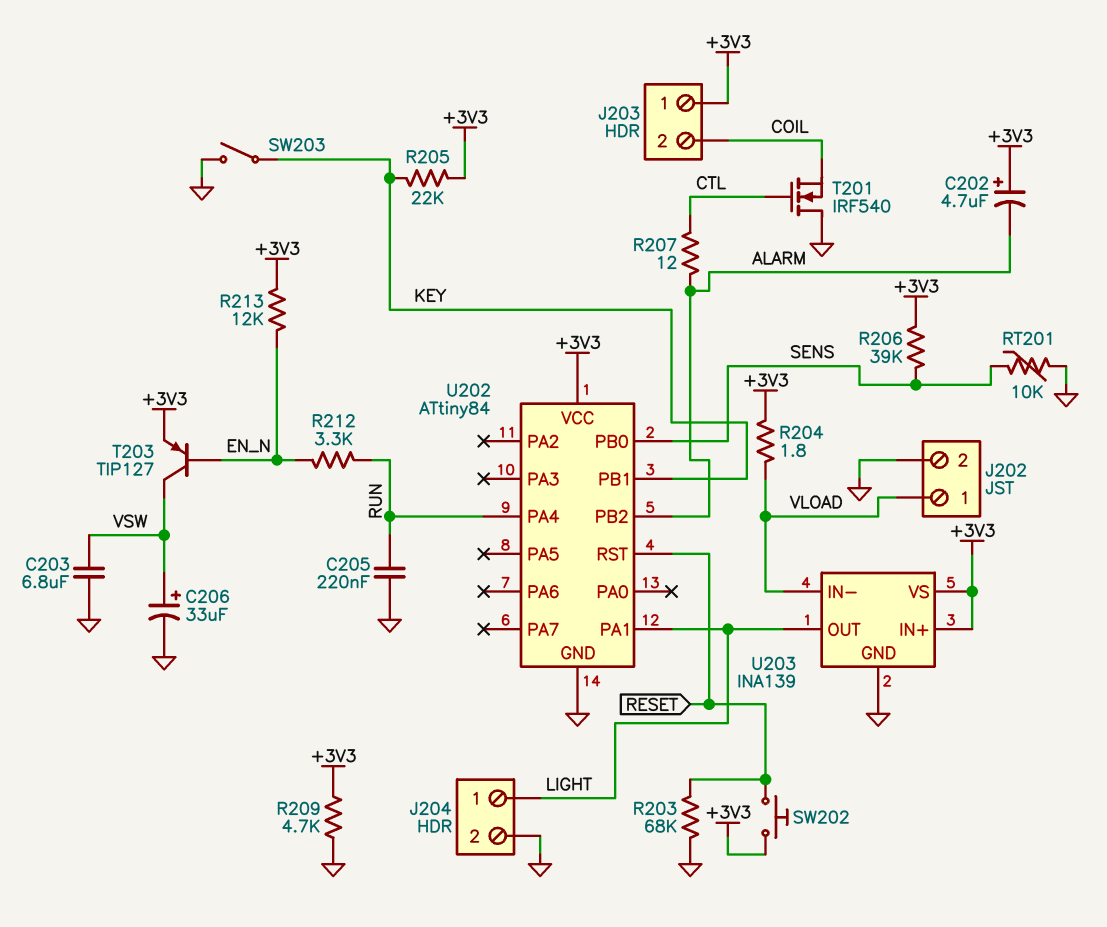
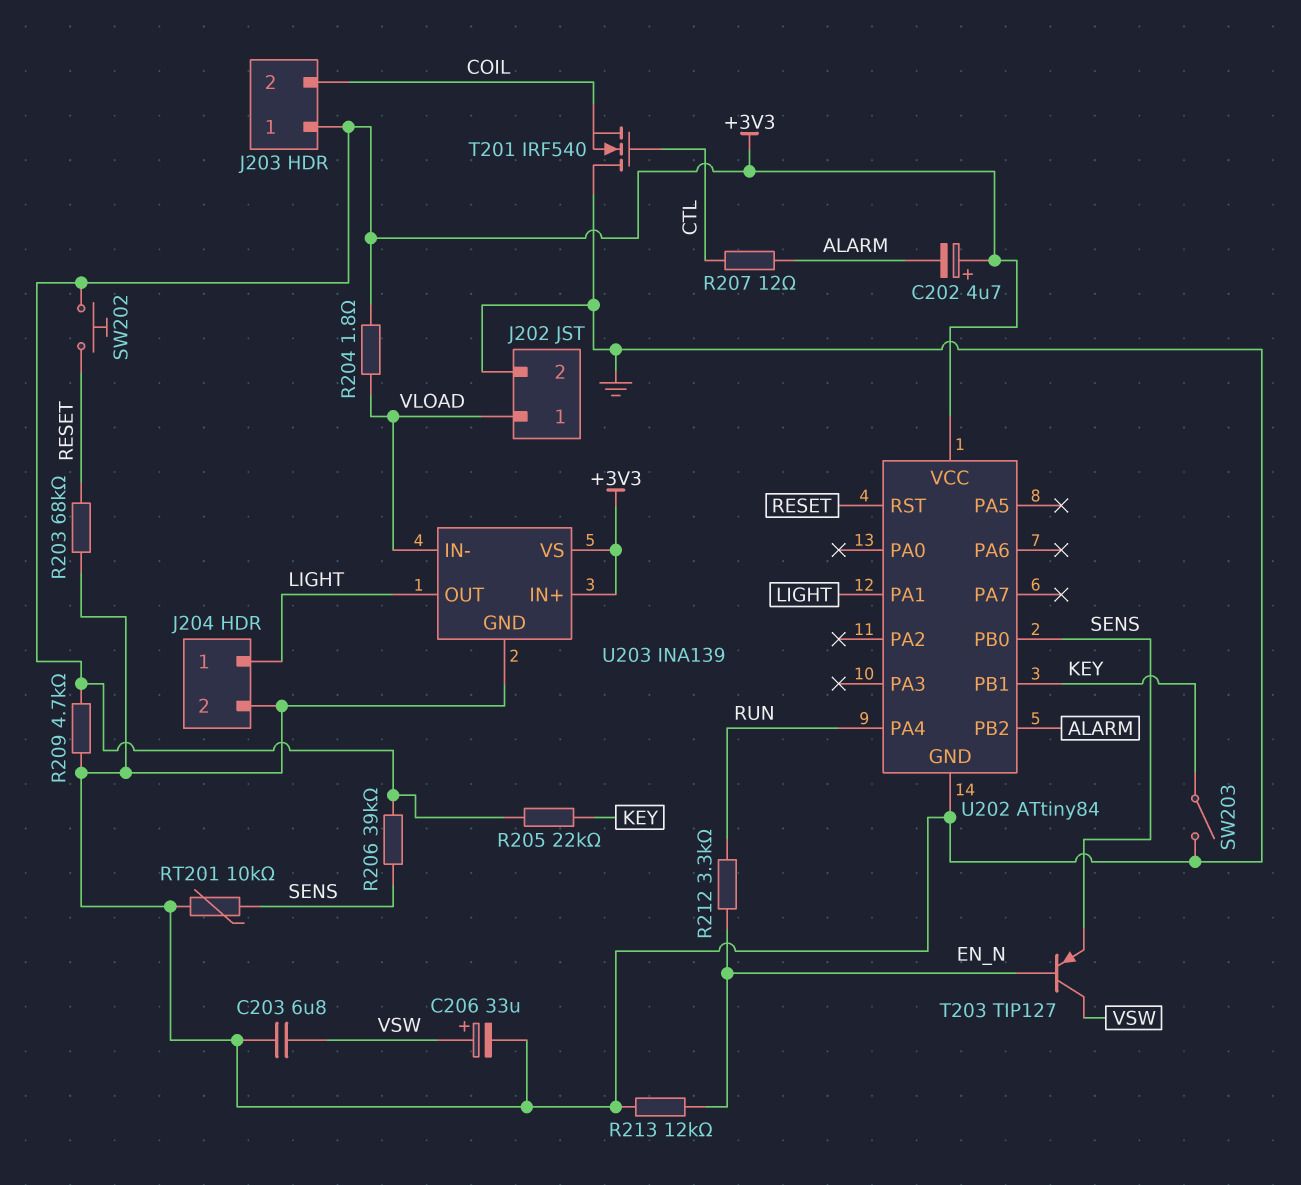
C205: 220nF (GND, RUN) -> none
R213: 12k (+3V3, EN_N) -> 12k (EN_N, GND)
T203: PNP TIP127 (B EN_N, C VSW, E +3V3) -> PNP TIP127 (B EN_N, C VSW, E SENS)

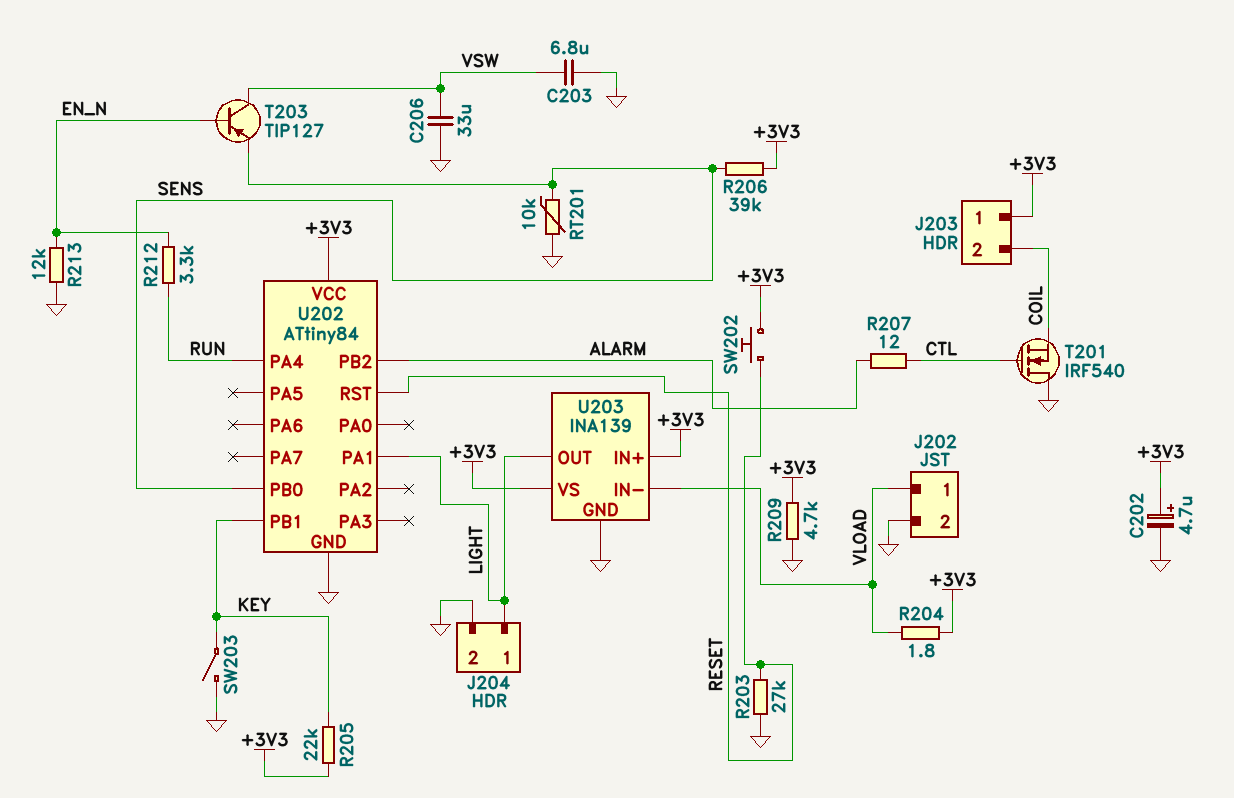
C202: 4.7uF (plus +3V3, minus ALARM) -> 4.7uF (plus +3V3, minus GND)
C206: 33uF (plus VSW, minus GND) -> 33uF (GND, VSW)
R203: 68k (GND, RESET) -> 27k (GND, RESET)

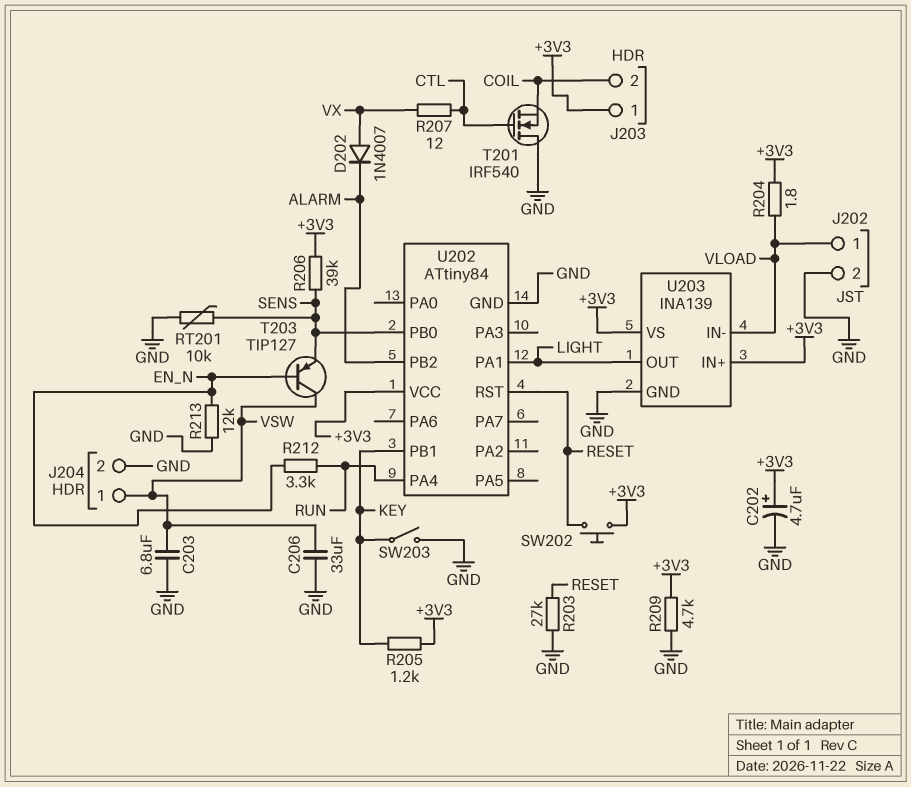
D202: none -> diode 1N4007 (A VX, K ALARM)
J204 pin 1: LIGHT -> VSW
R205: 22k (+3V3, KEY) -> 1.2k (+3V3, KEY)
R207: 12 (ALARM, CTL) -> 12 (CTL, VX)

